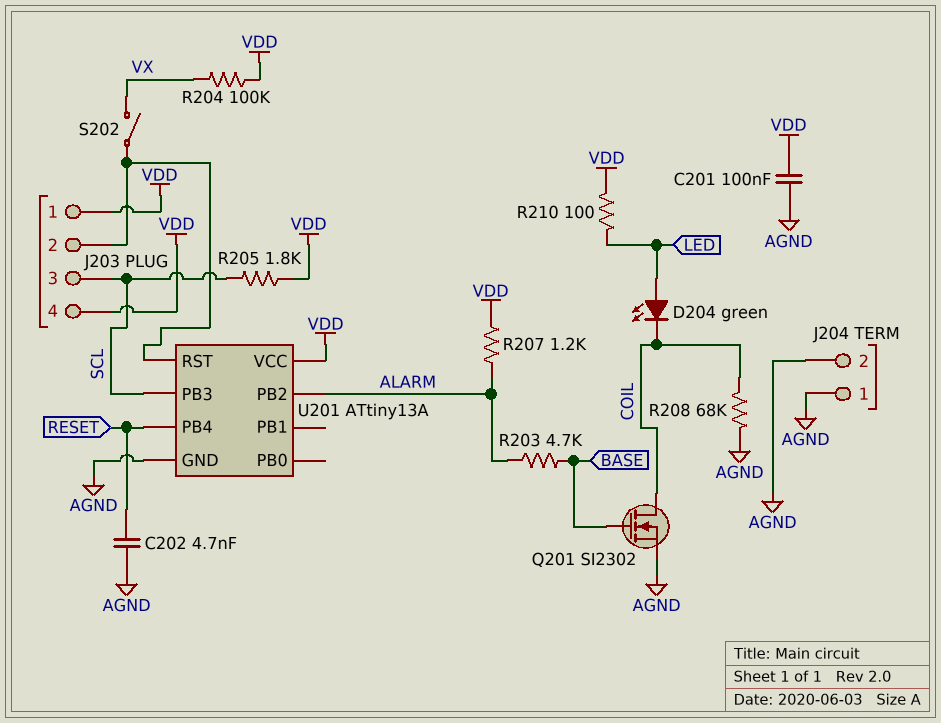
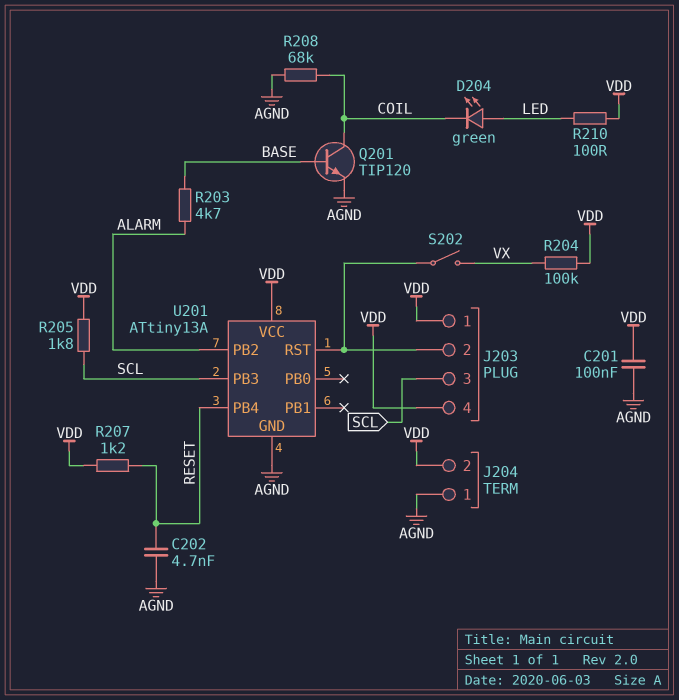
J204 pin 2: AGND -> VDD
Q201: NMOS SI2302 (G BASE, D COIL, S AGND) -> NPN TIP120 (B BASE, C COIL, E AGND)
R207: 1.2k (ALARM, VDD) -> 1.2k (RESET, VDD)

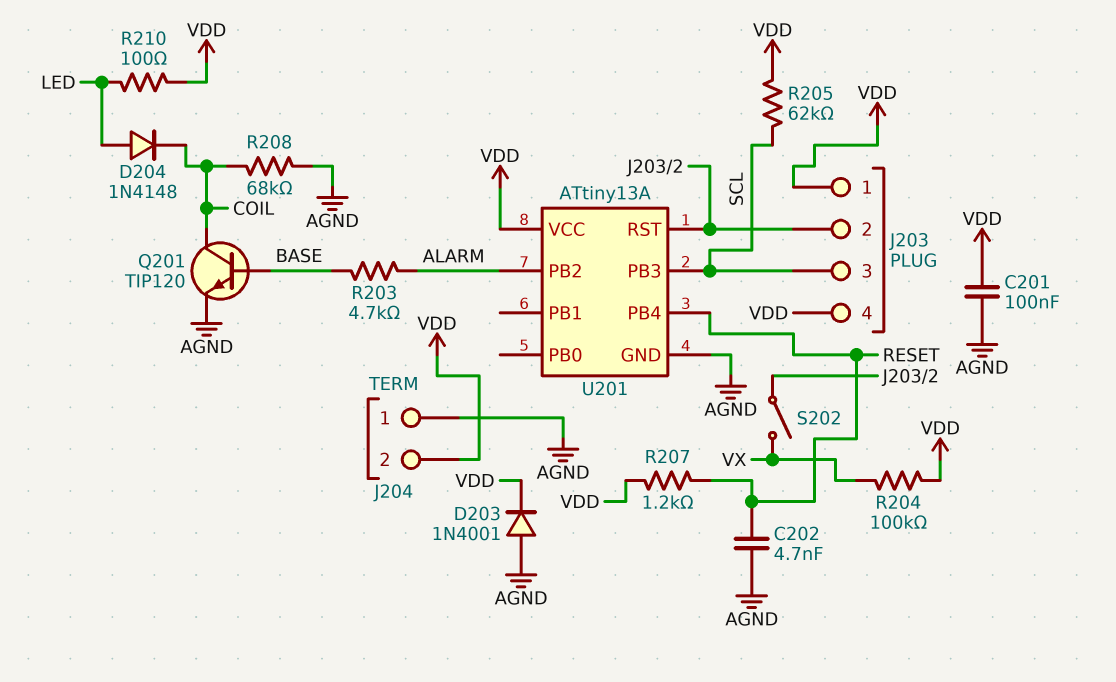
D203: none -> diode 1N4001 (A AGND, K VDD)
D204: LED green (A LED, K COIL) -> diode 1N4148 (A LED, K COIL)
R205: 1.8k (SCL, VDD) -> 62k (SCL, VDD)

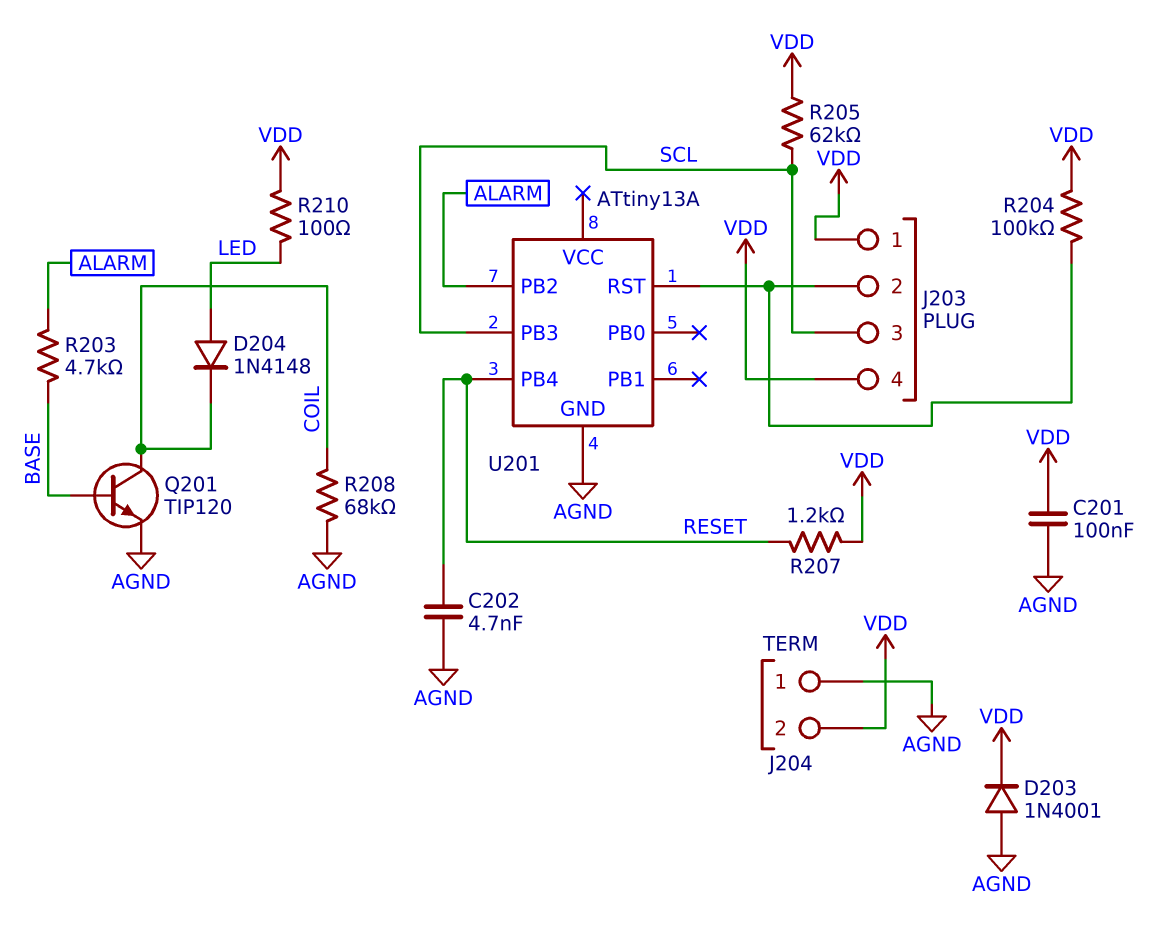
R204: 100k (VDD, VX) -> 100k (J203/2, VDD)
S202: switch (J203/2, VX) -> none
U201 pin VCC: VDD -> none

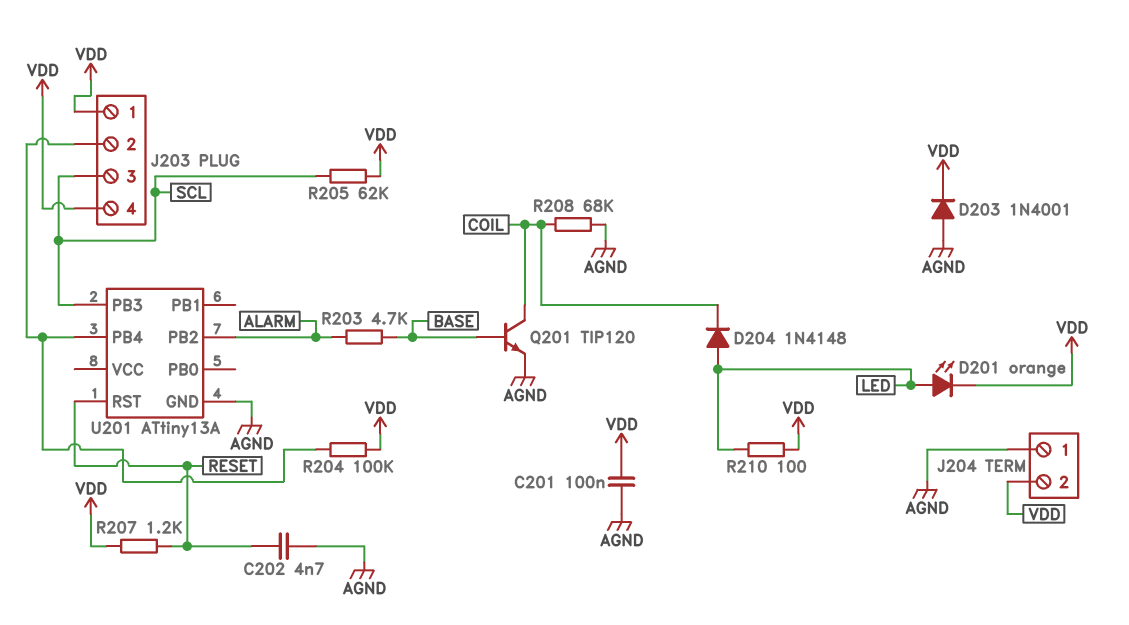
D201: none -> LED orange (A LED, K VDD)
U201 pin PB4: RESET -> J203/2
U201 pin RST: J203/2 -> RESET

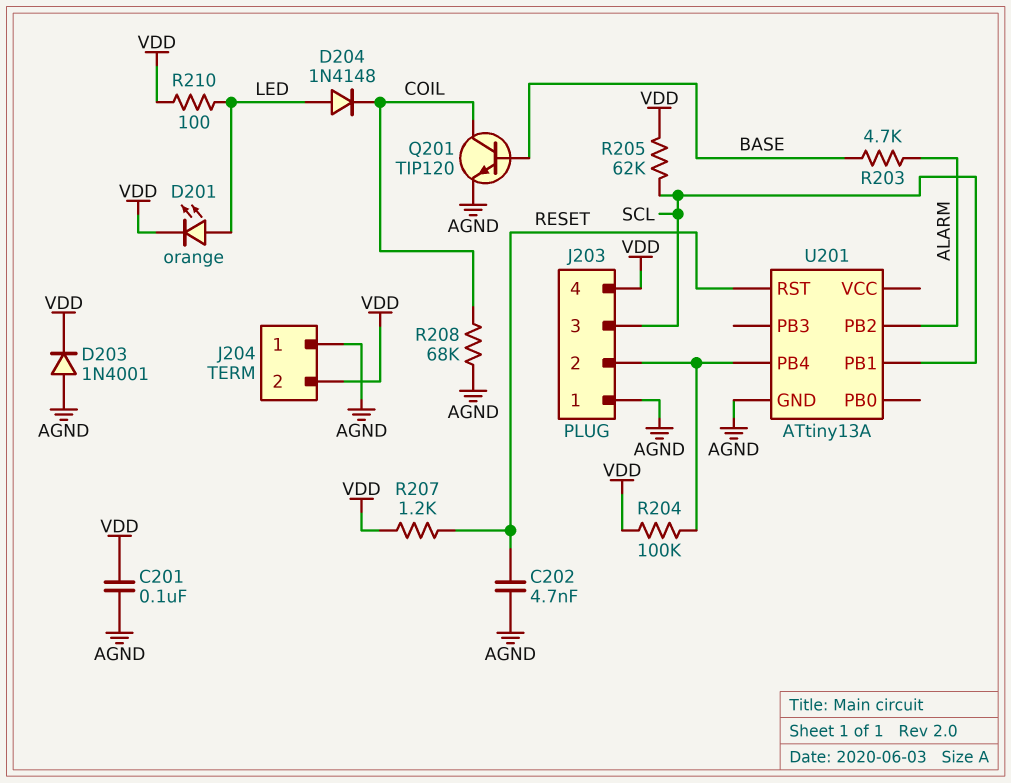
J203 pin 1: VDD -> AGND
U201 pin PB1: none -> SCL
U201 pin PB3: SCL -> none

